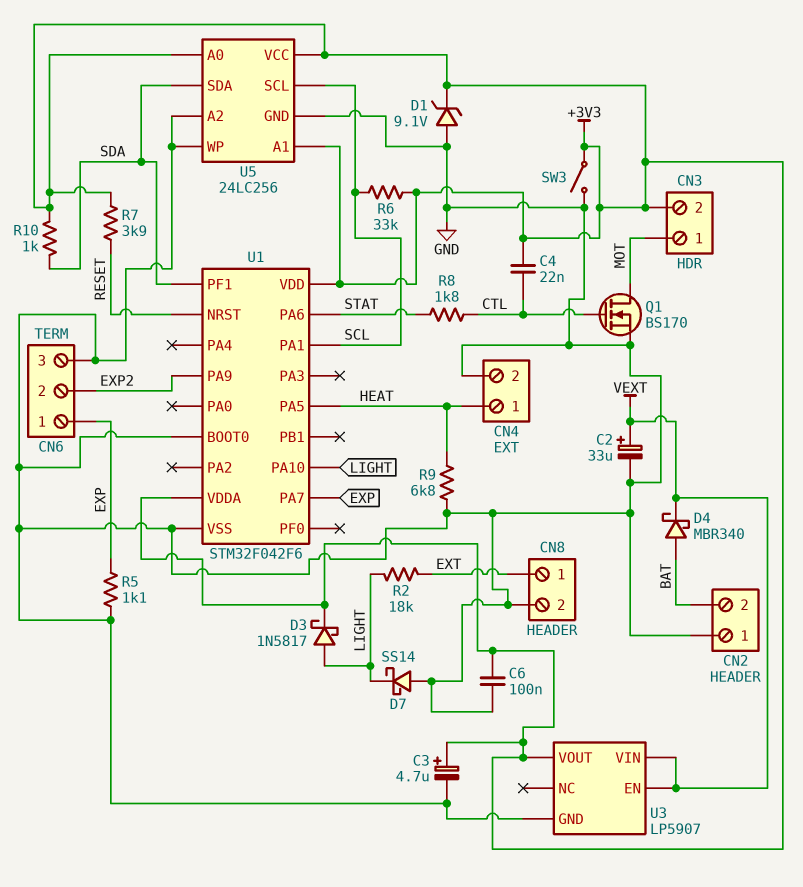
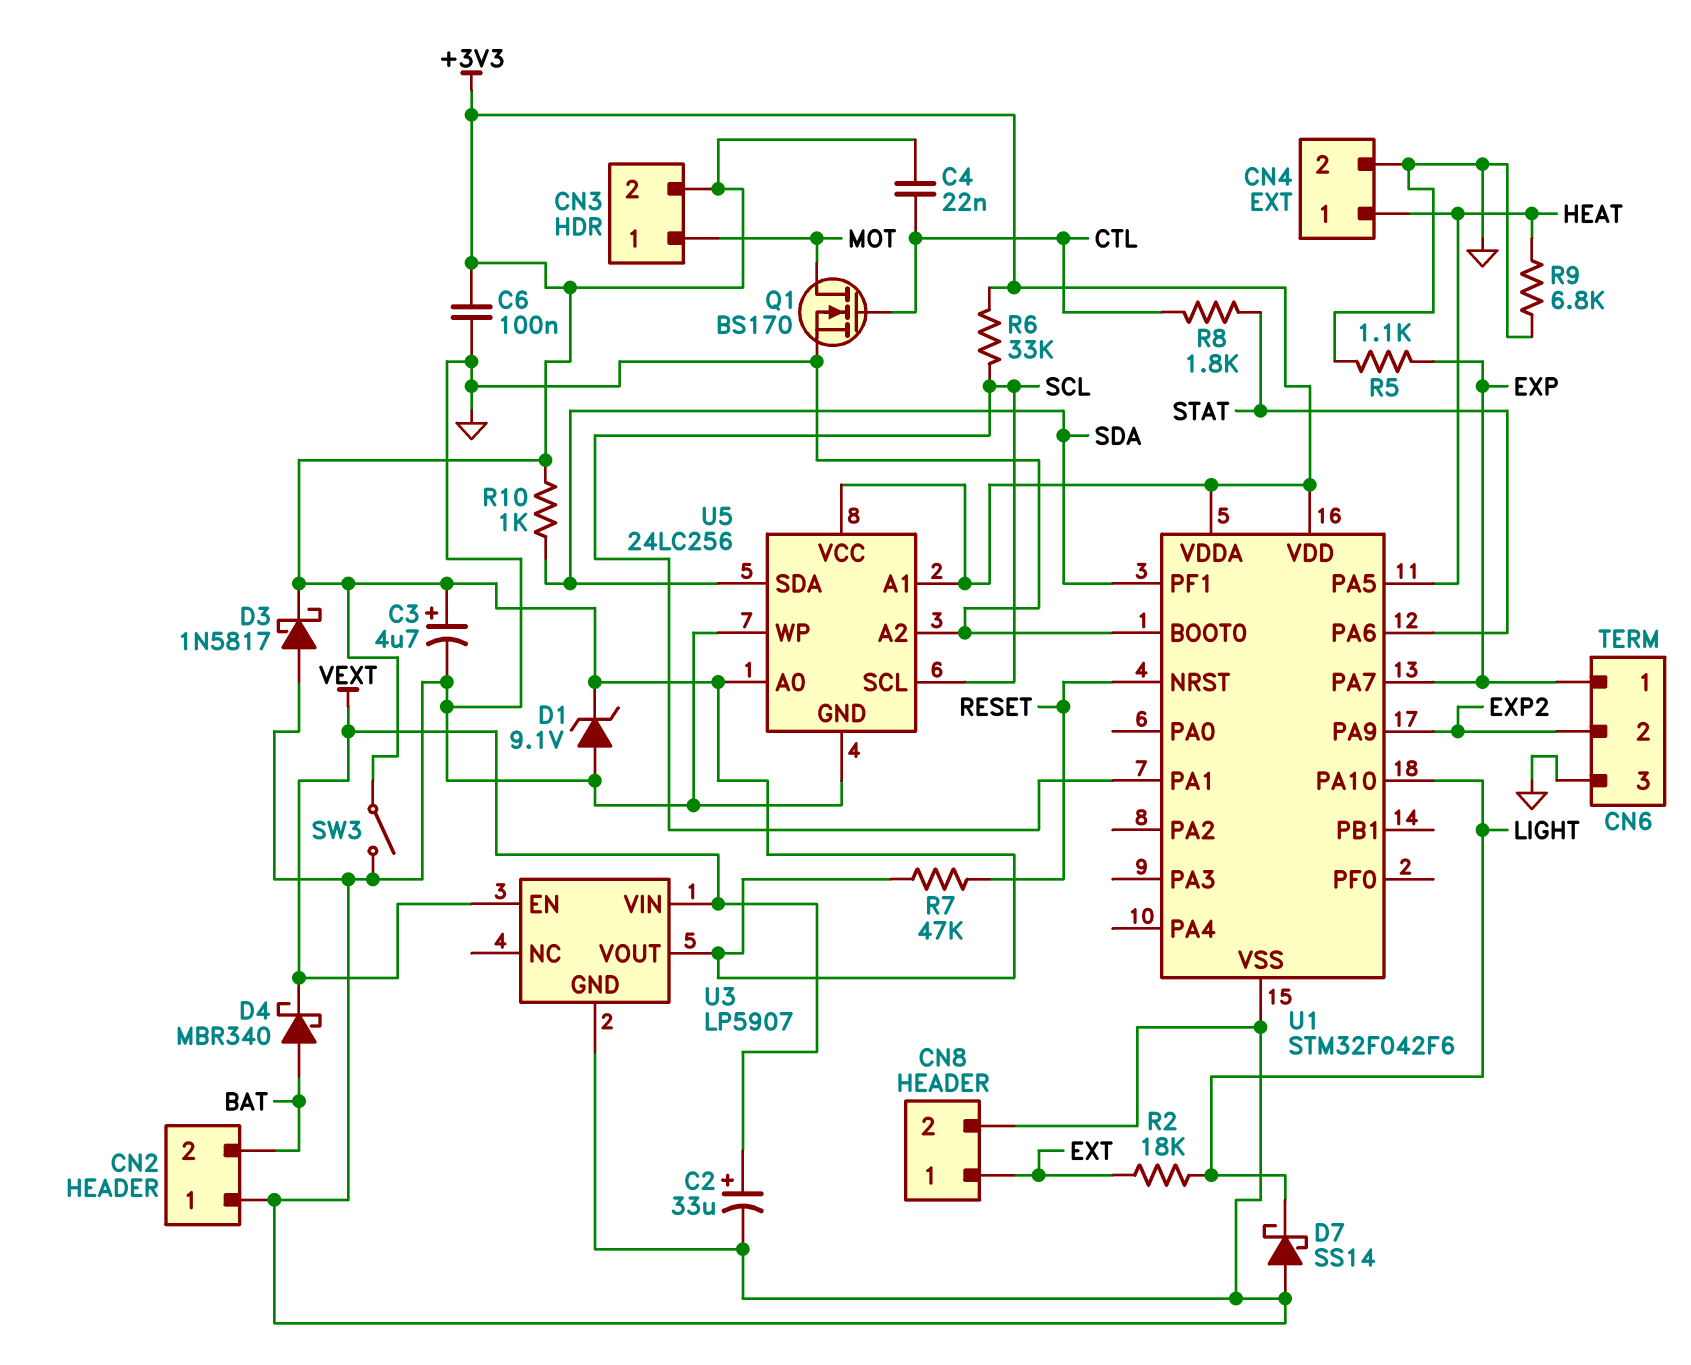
D3: schottky 1N5817 (A LIGHT, K +3V3) -> schottky 1N5817 (A GND, K +3V3)
R7: 3.9k (+3V3, RESET) -> 47k (+3V3, RESET)

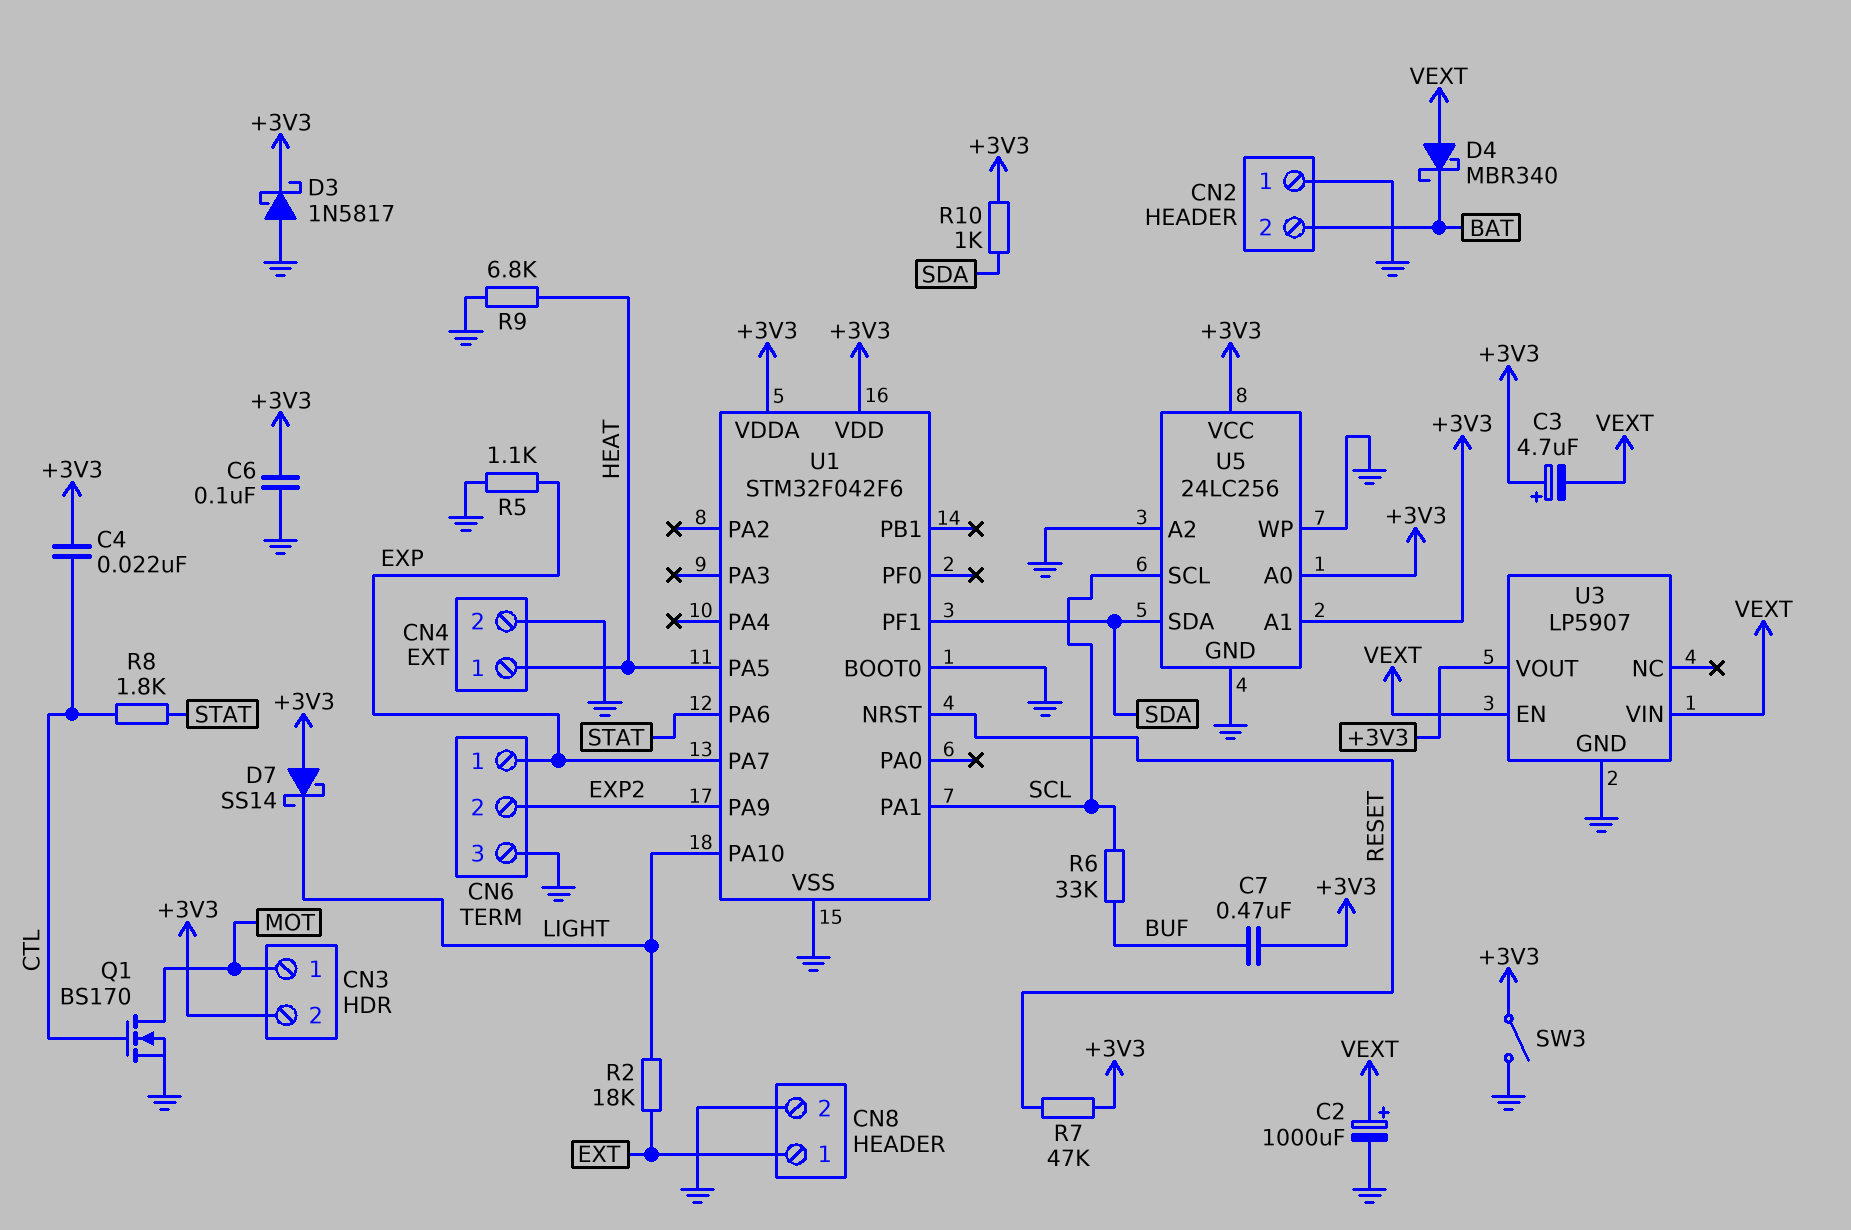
C2: 33uF (plus VEXT, minus GND) -> 1000uF (plus VEXT, minus GND)
C3: 4.7uF (plus +3V3, minus GND) -> 4.7uF (plus +3V3, minus VEXT)
C7: none -> 470nF (+3V3, BUF)
D1: zener 9.1V (A GND, K +3V3) -> none
D4: schottky MBR340 (A BAT, K VEXT) -> schottky MBR340 (A VEXT, K BAT)
D7: schottky SS14 (A GND, K LIGHT) -> schottky SS14 (A +3V3, K LIGHT)
R6: 33k (+3V3, SCL) -> 33k (BUF, SCL)

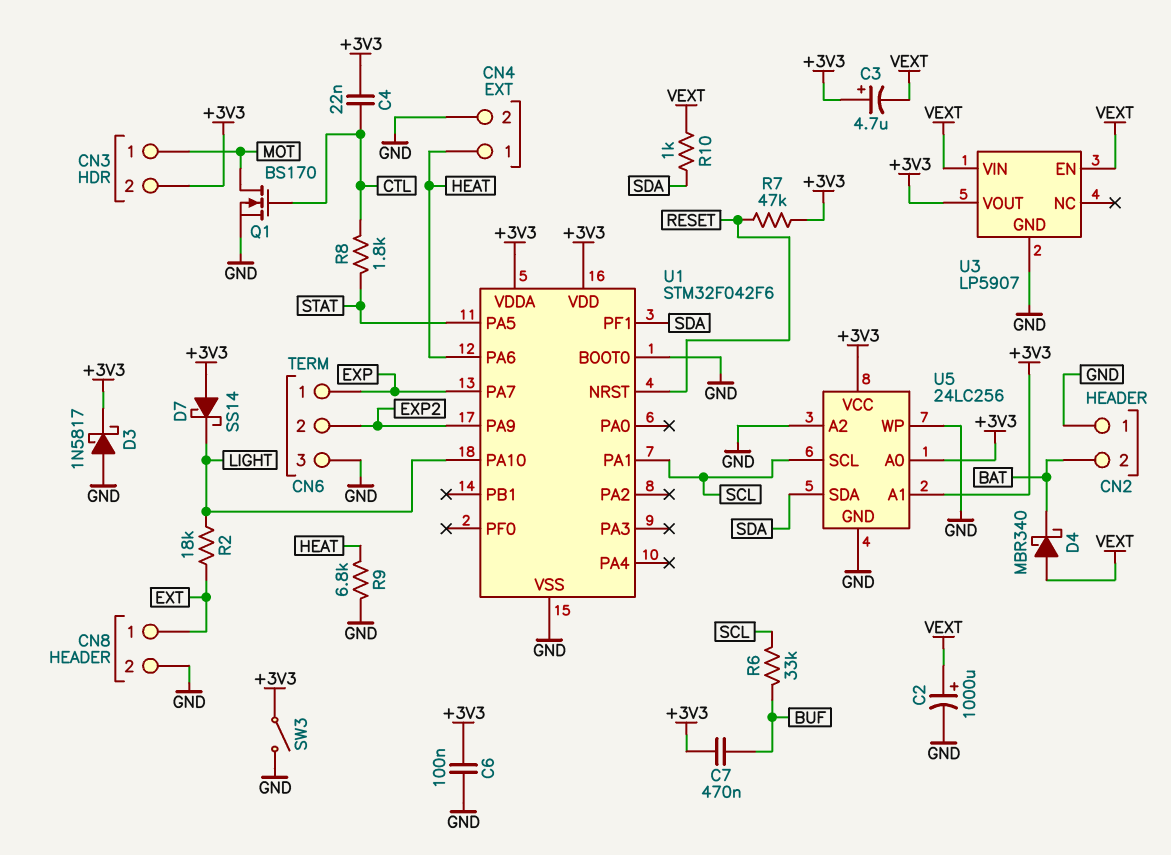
R5: 1.1k (EXP, GND) -> none
R10: 1k (+3V3, SDA) -> 1k (SDA, VEXT)
U1 pin PA5: HEAT -> STAT
U1 pin PA6: STAT -> HEAT

